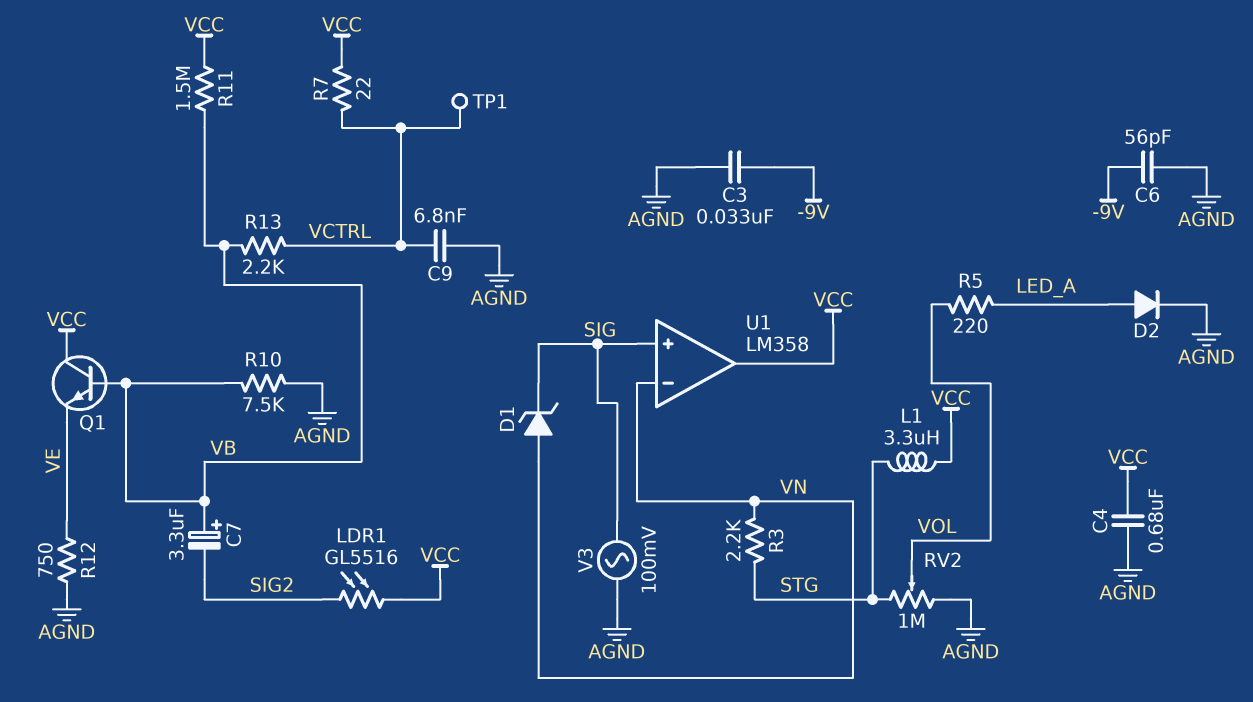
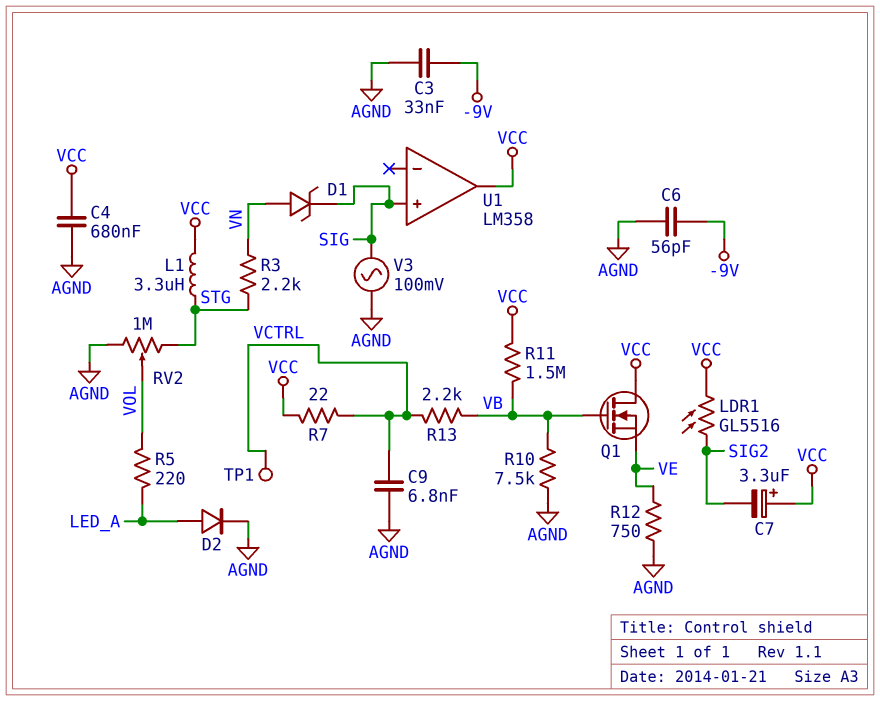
C7: 3.3uF (plus VB, minus SIG2) -> 3.3uF (plus VCC, minus SIG2)
Q1: NPN (B VB, C VCC, E VE) -> NMOS (G VB, D VCC, S VE)
U1 pin in-: VN -> none

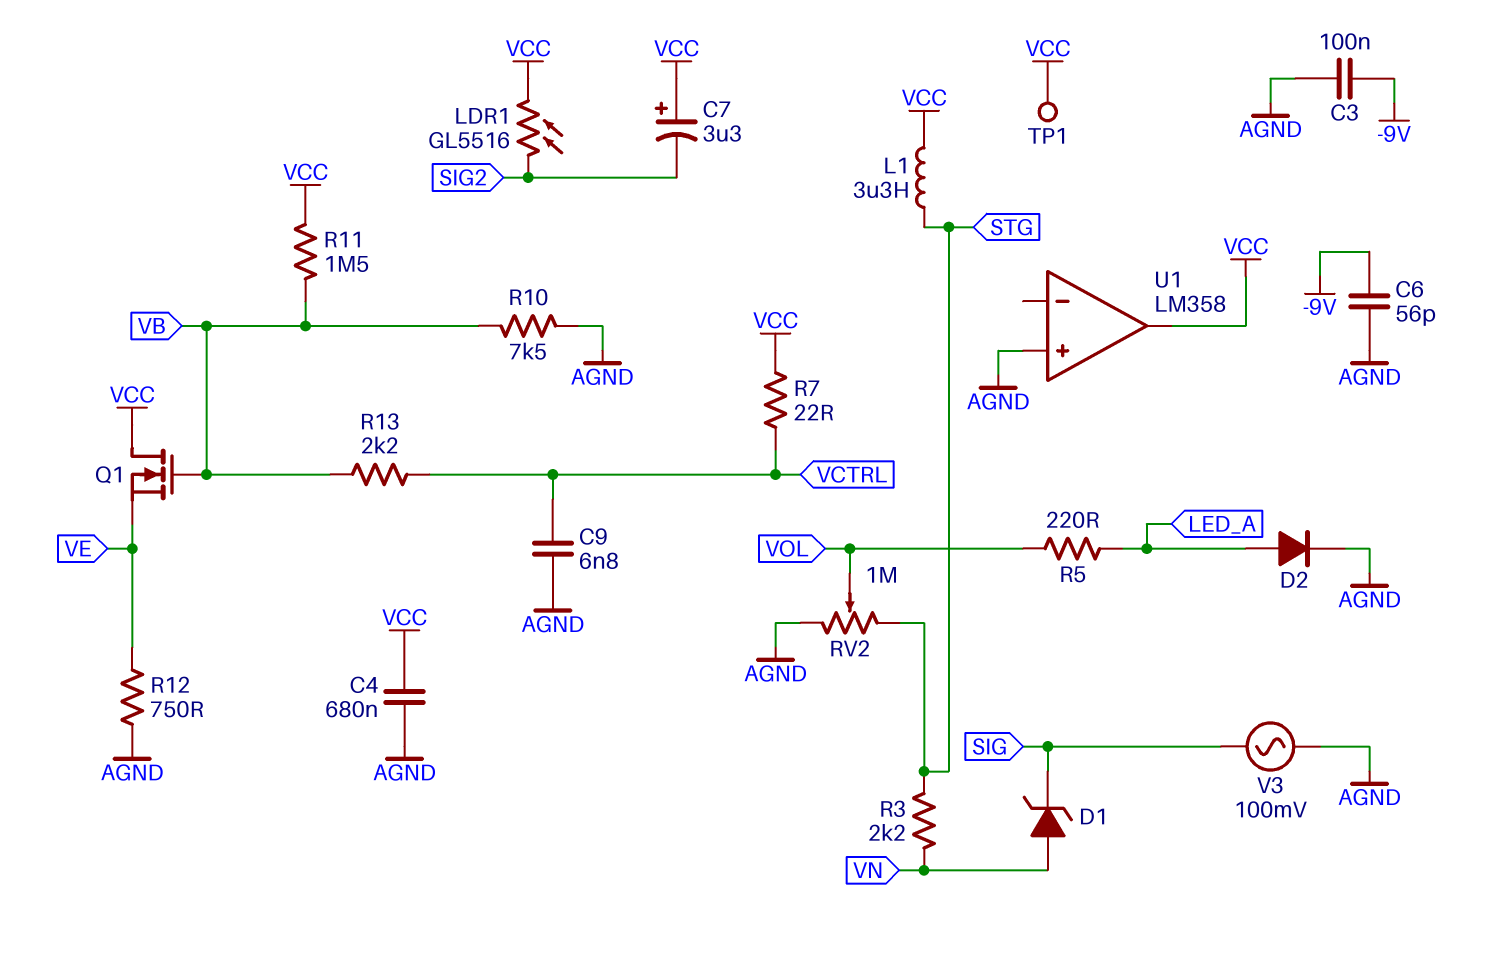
C3: 33nF (-9V, AGND) -> 100nF (-9V, AGND)
TP1: test point (VCTRL) -> test point (VCC)
U1 pin in+: SIG -> AGND

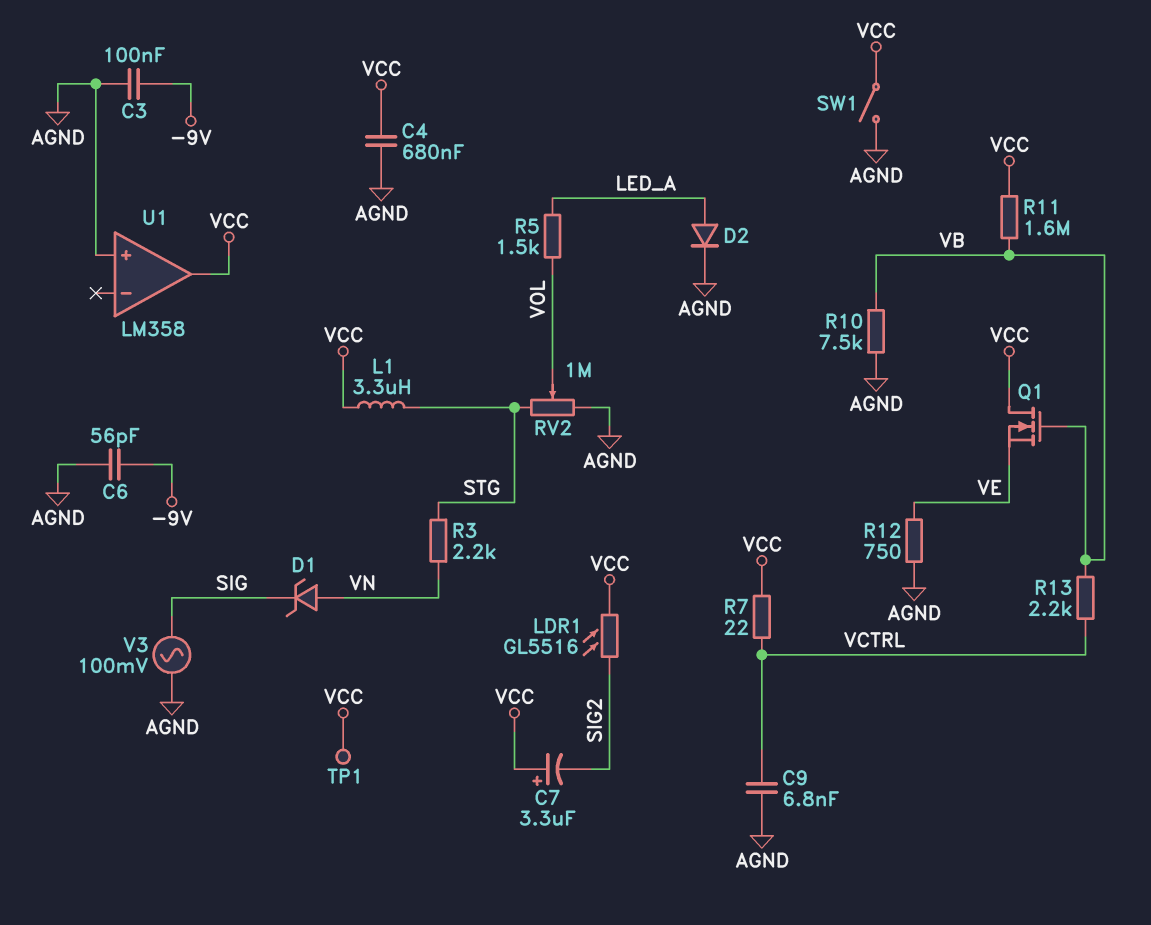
R5: 220 (LED_A, VOL) -> 1.5k (LED_A, VOL)
R11: 1.5M (VB, VCC) -> 1.6M (VB, VCC)
SW1: none -> switch (AGND, VCC)

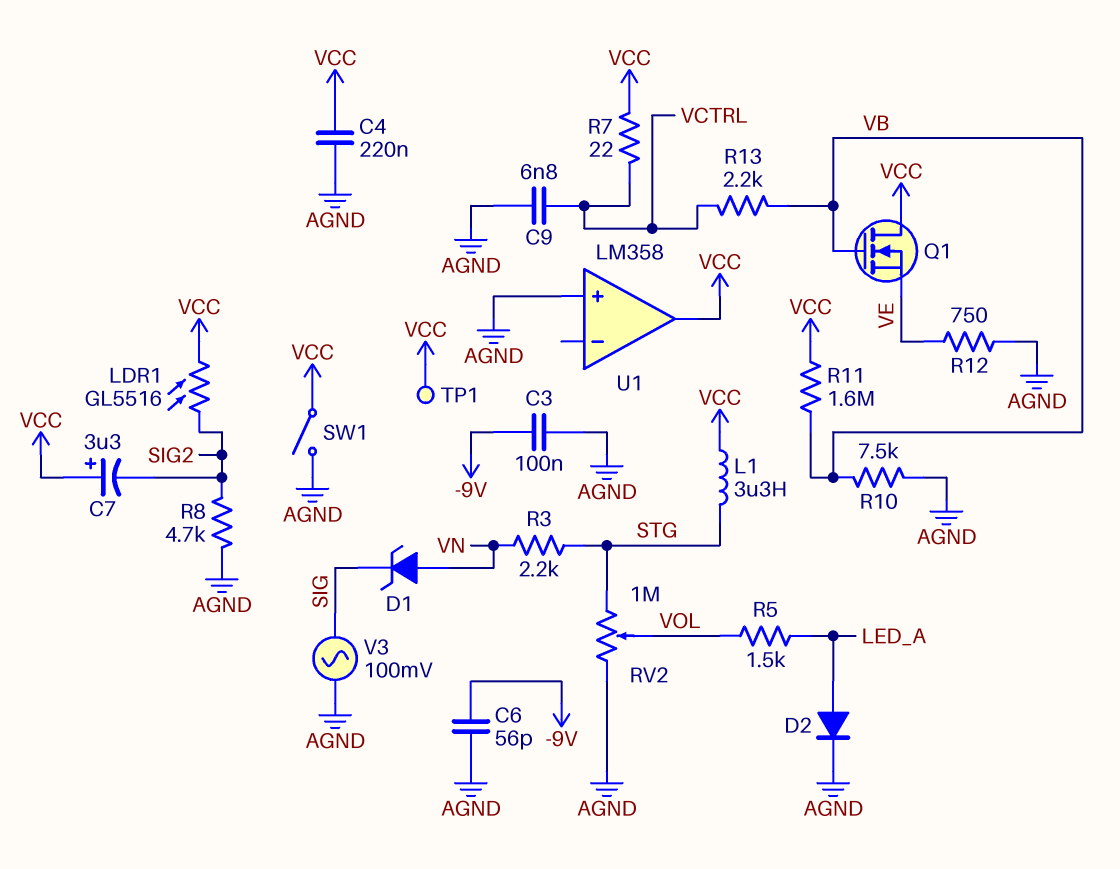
C4: 680nF (AGND, VCC) -> 220nF (AGND, VCC)
R8: none -> 4.7k (AGND, SIG2)

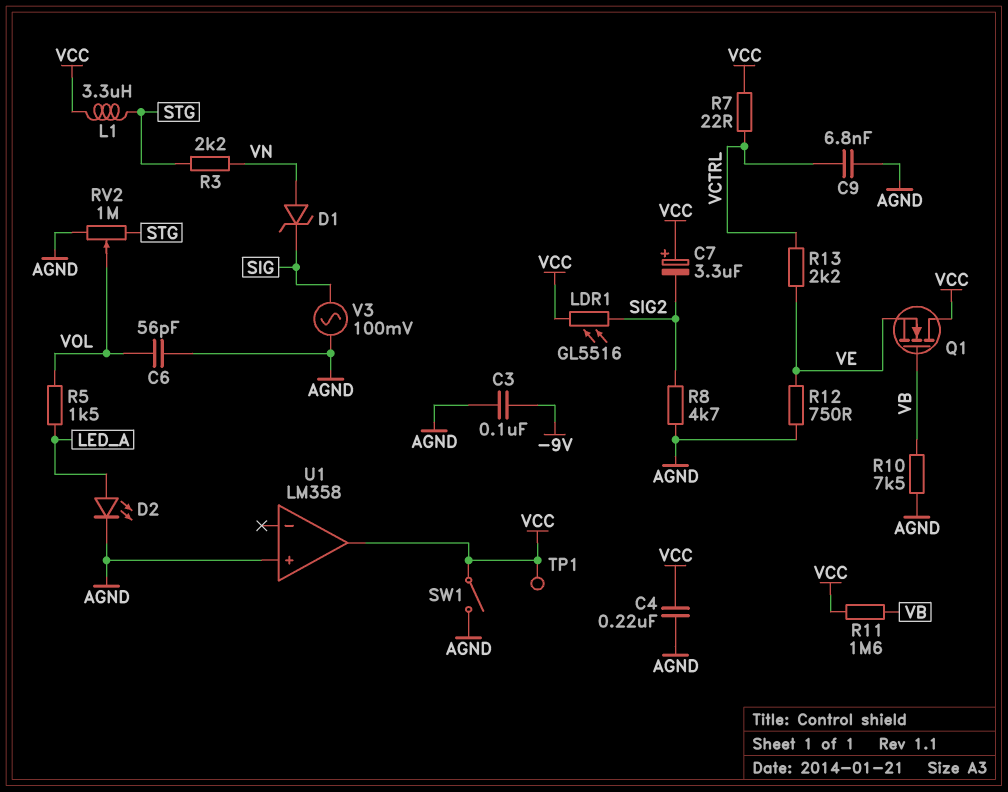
C6: 56pF (-9V, AGND) -> 56pF (AGND, VOL)
D2: diode (A LED_A, K AGND) -> LED (A LED_A, K AGND)
R13: 2.2k (VB, VCTRL) -> 2.2k (VCTRL, VE)

